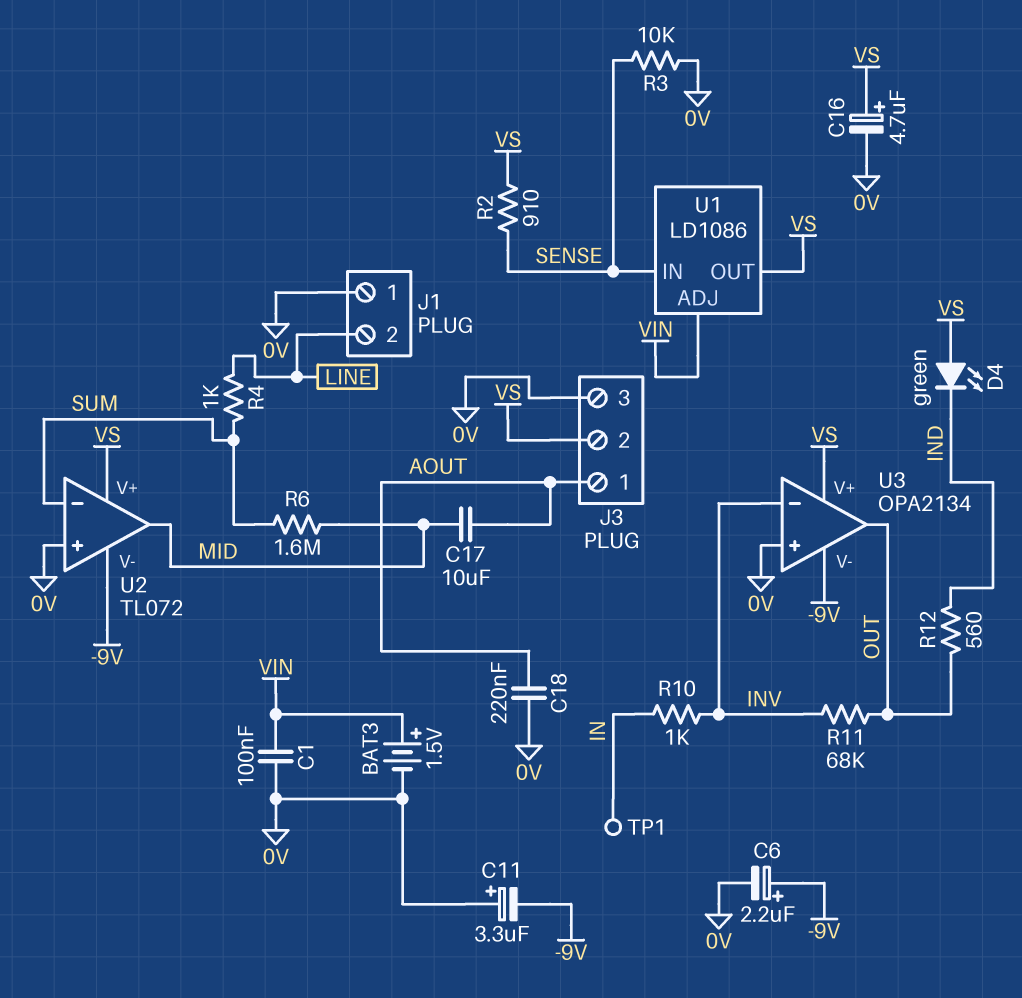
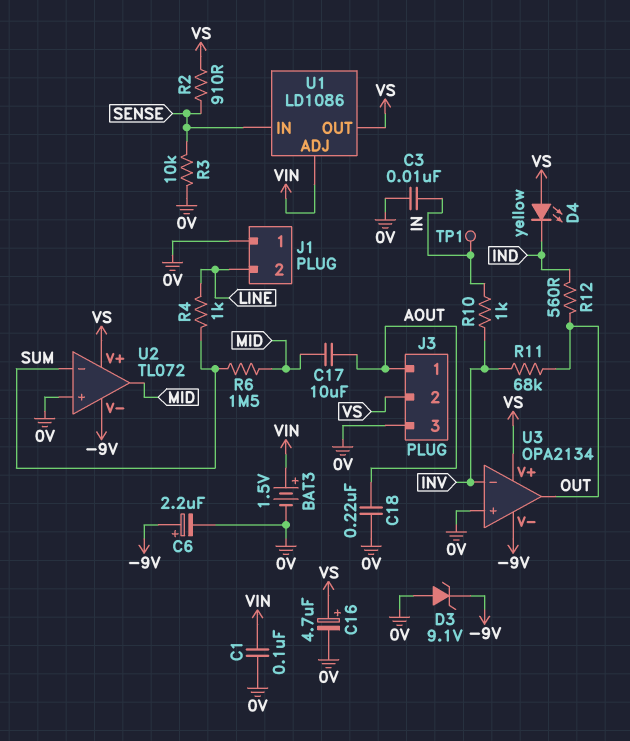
C3: none -> 10nF (0V, IN)
C11: 3.3uF (plus 0V, minus -9V) -> none
D3: none -> zener 9.1V (A 0V, K -9V)
D4: LED green (A VS, K IND) -> LED yellow (A VS, K IND)
R6: 1.6M (MID, SUM) -> 1.5M (MID, SUM)

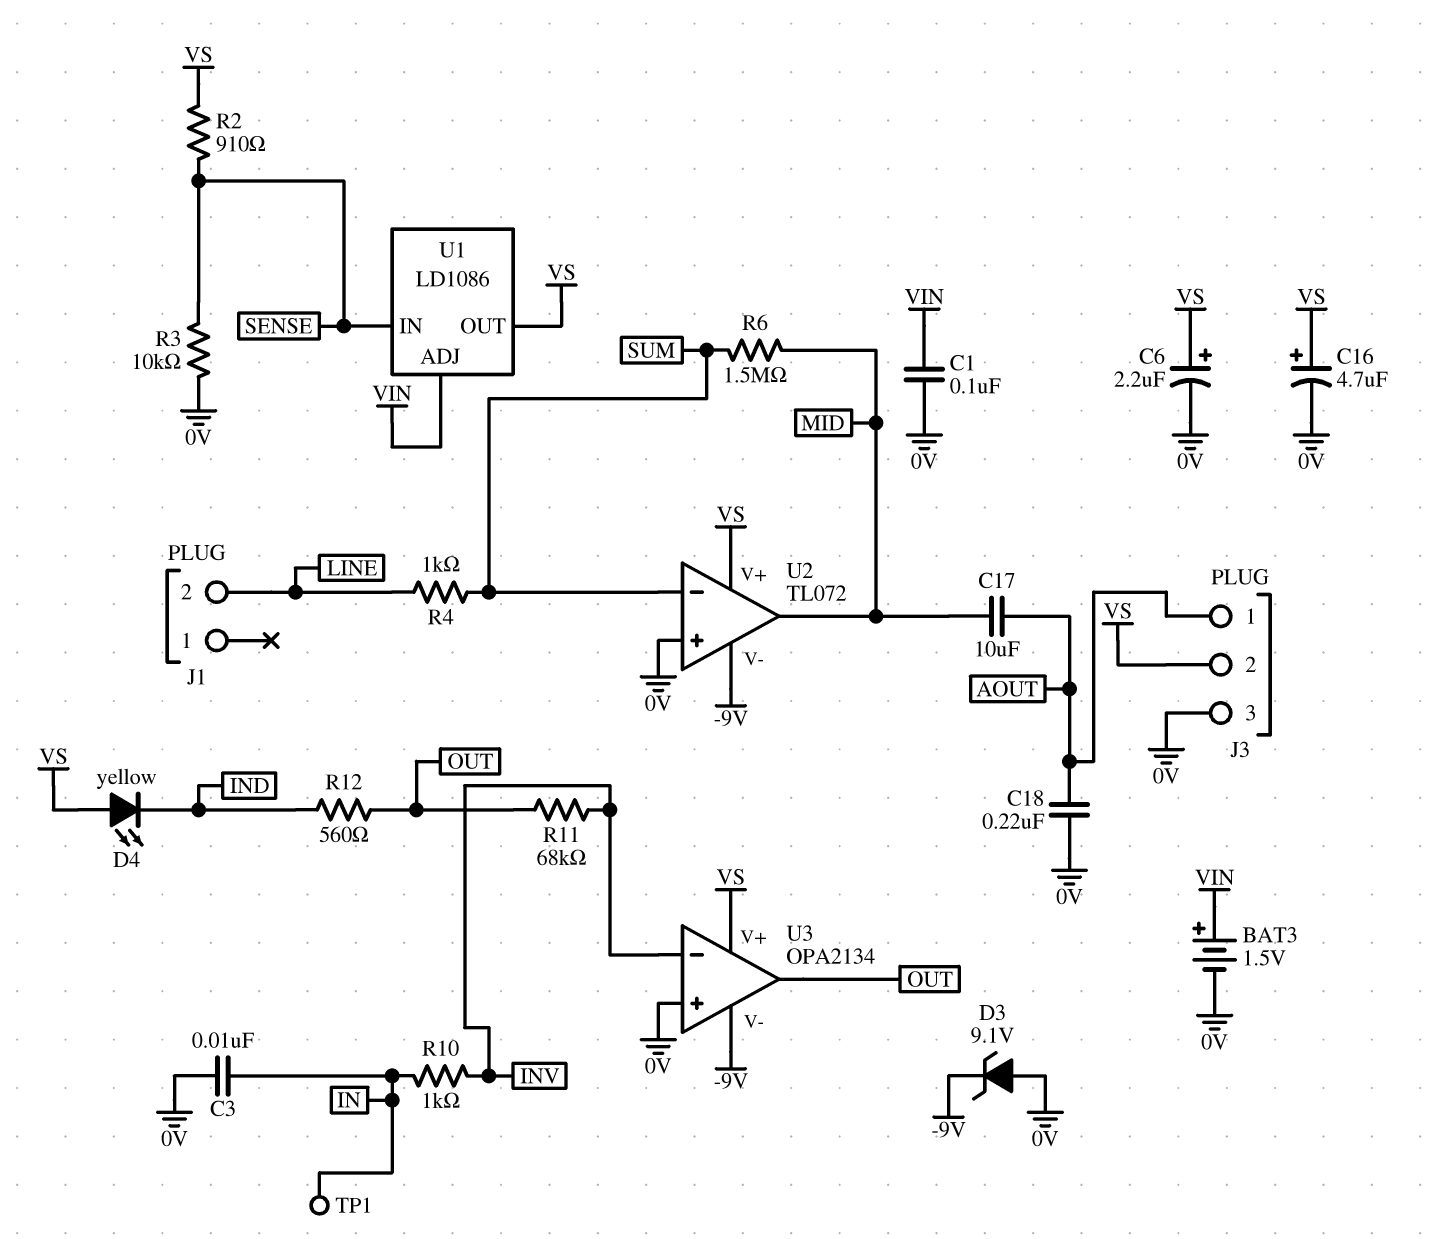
C6: 2.2uF (plus -9V, minus 0V) -> 2.2uF (plus VS, minus 0V)
J1 pin 1: 0V -> none

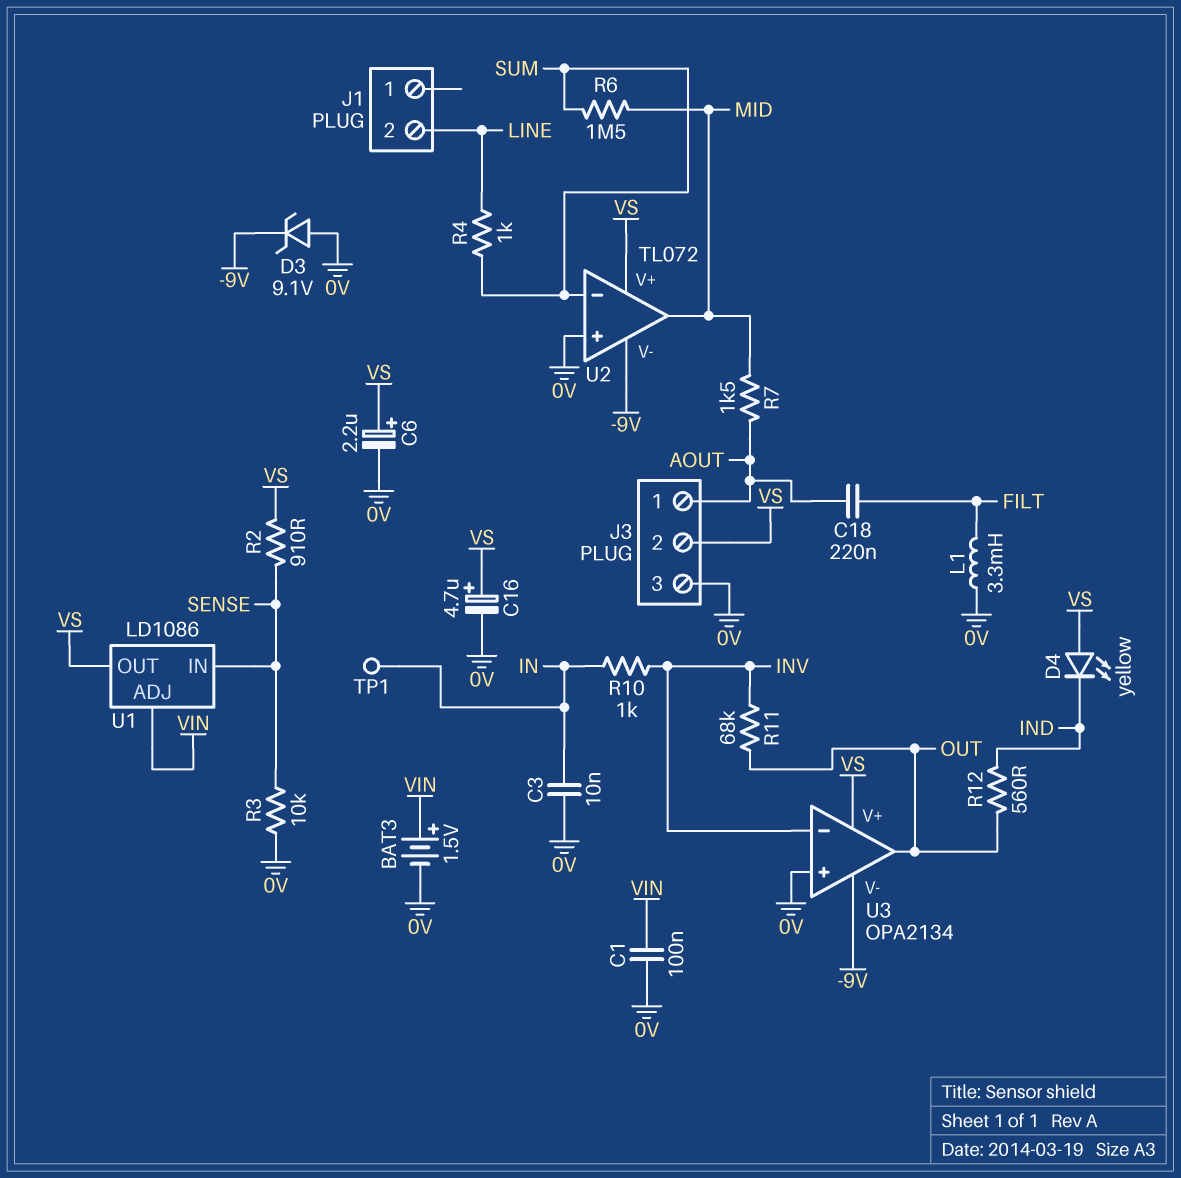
C17: 10uF (AOUT, MID) -> none
C18: 220nF (0V, AOUT) -> 220nF (AOUT, FILT)
L1: none -> 3.3mH (0V, FILT)
R7: none -> 1.5k (AOUT, MID)

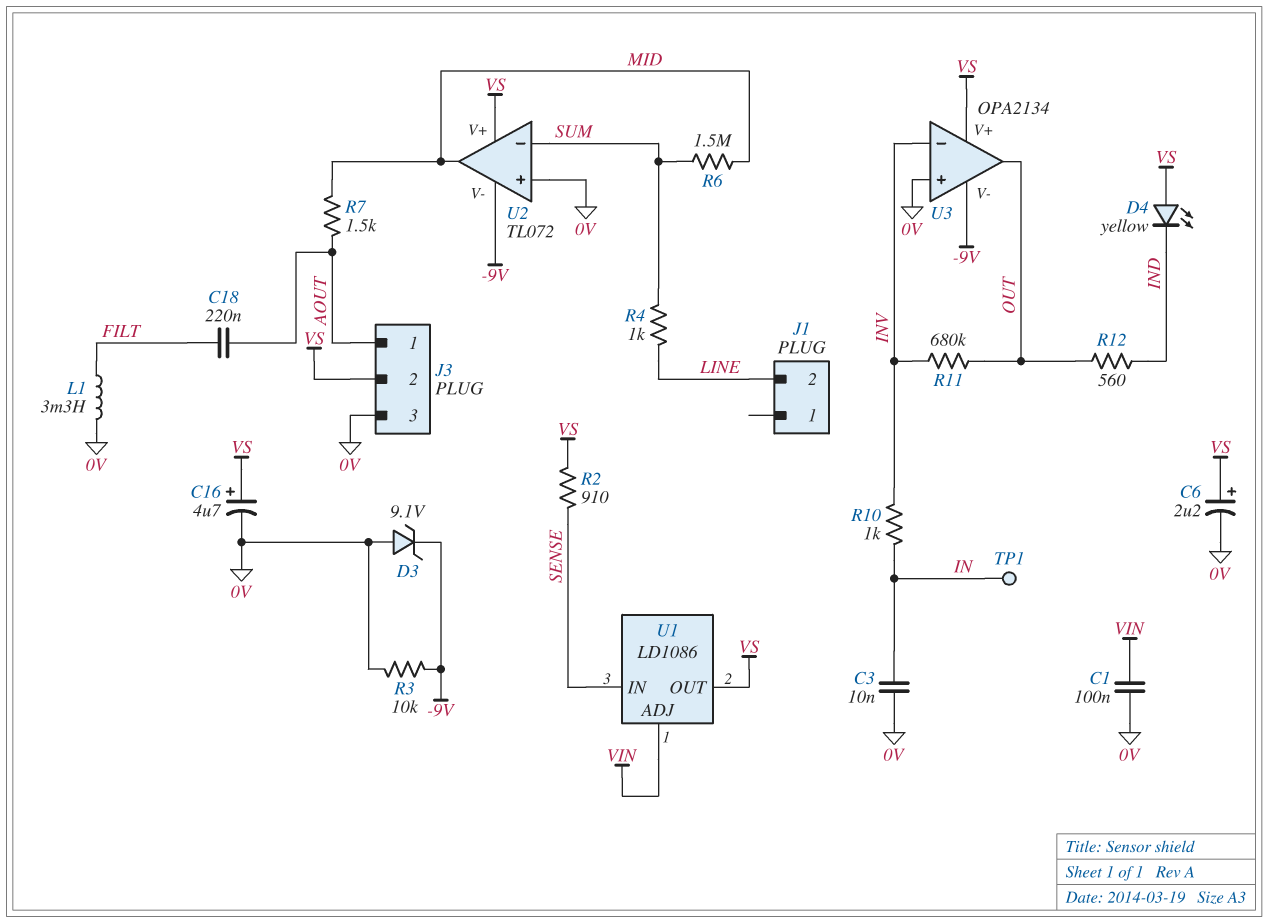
BAT3: 1.5V (plus VIN, minus 0V) -> none
R3: 10k (0V, SENSE) -> 10k (-9V, 0V)
R11: 68k (INV, OUT) -> 680k (INV, OUT)

